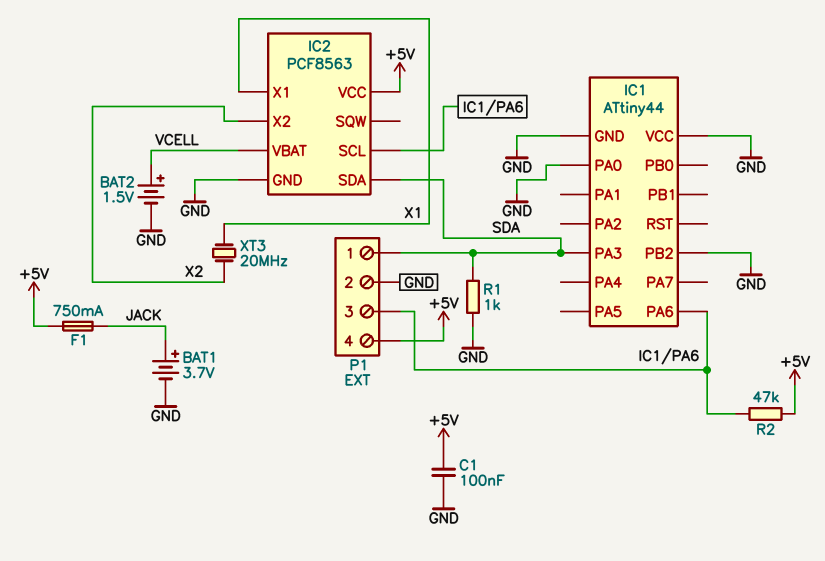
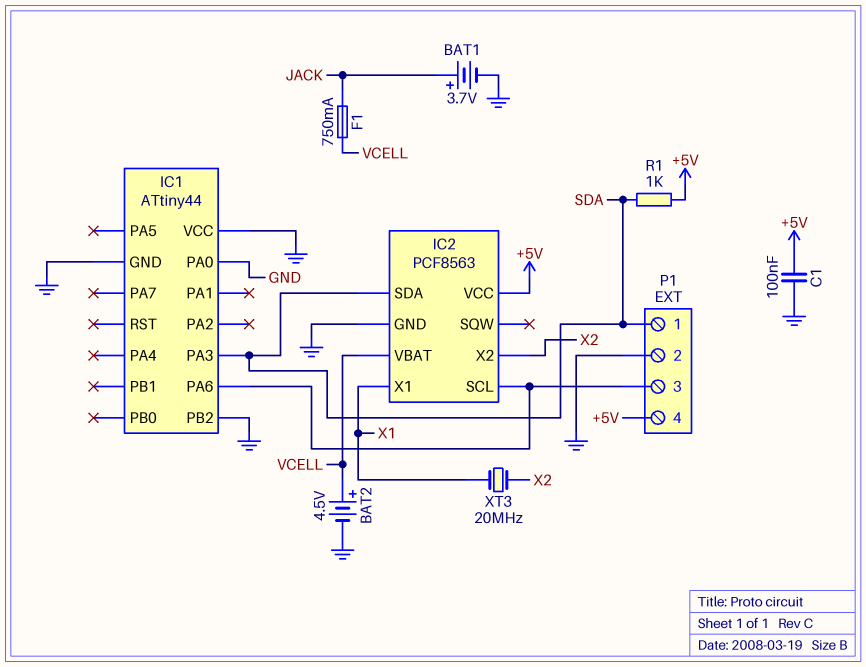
BAT2: 1.5V (plus VCELL, minus GND) -> 4.5V (plus VCELL, minus GND)
F1: 750mA (+5V, JACK) -> 750mA (JACK, VCELL)
R1: 1k (GND, SDA) -> 1k (+5V, SDA)
R2: 47k (+5V, IC1/PA6) -> none

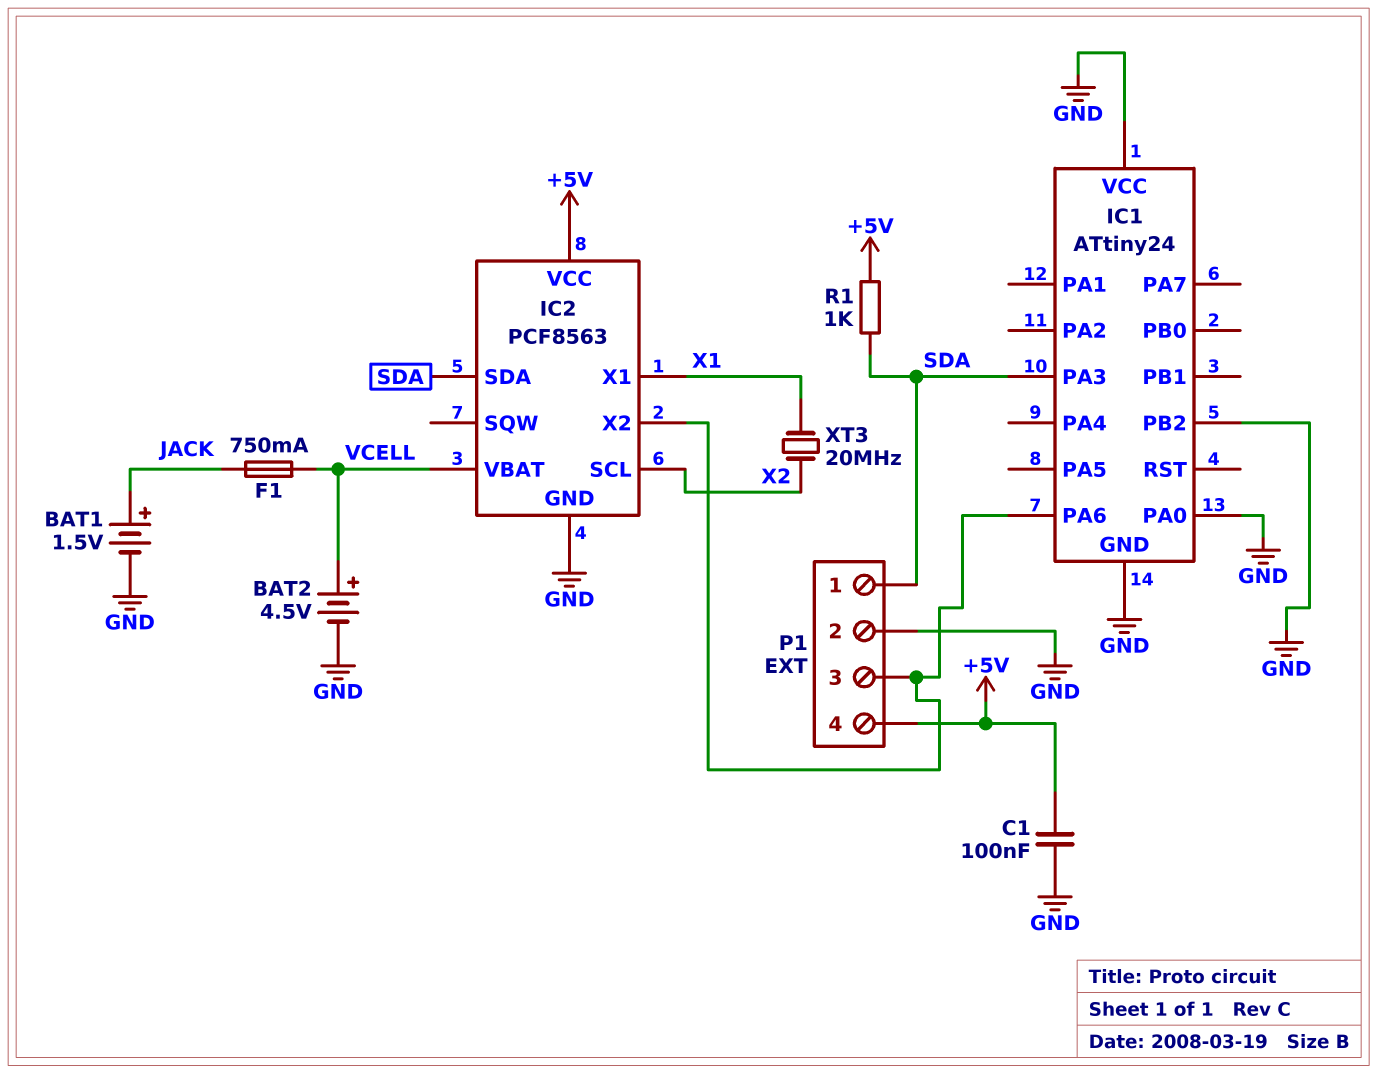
BAT1: 3.7V (plus JACK, minus GND) -> 1.5V (plus JACK, minus GND)
IC1: ATtiny44 -> ATtiny24
IC2 pin SCL: IC1/PA6 -> X2
IC2 pin X2: X2 -> IC1/PA6

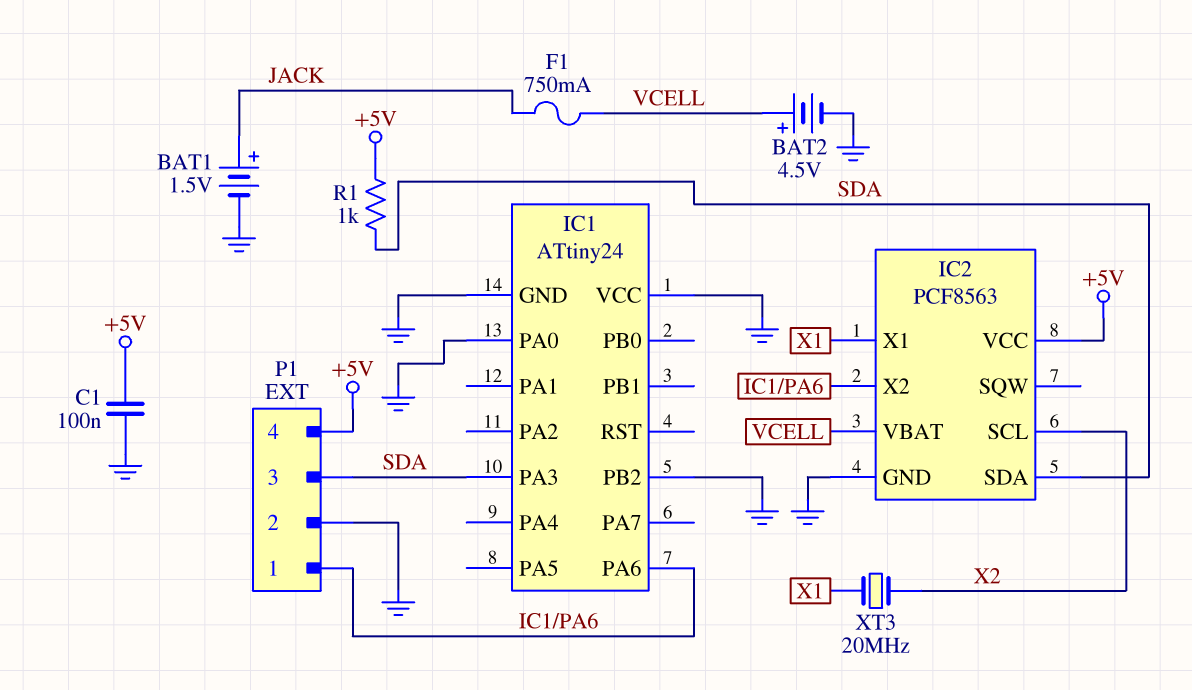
P1 pin 1: SDA -> IC1/PA6
P1 pin 3: IC1/PA6 -> SDA

